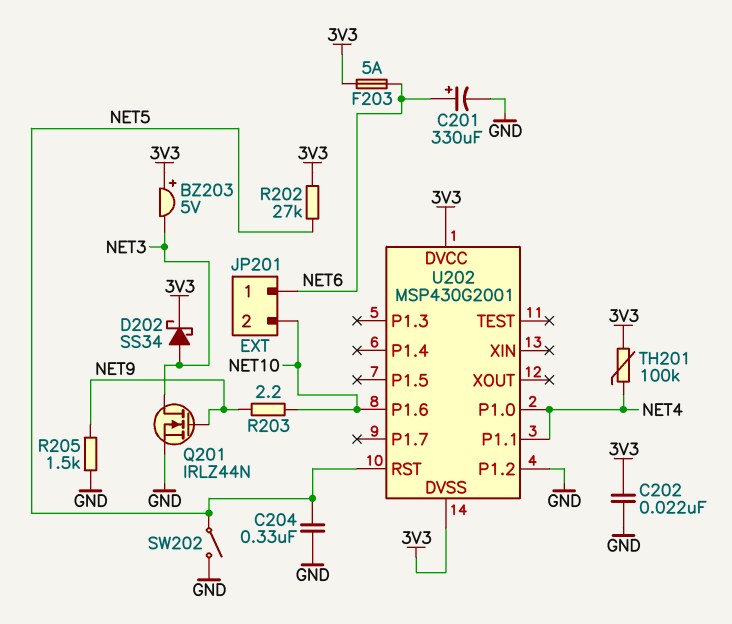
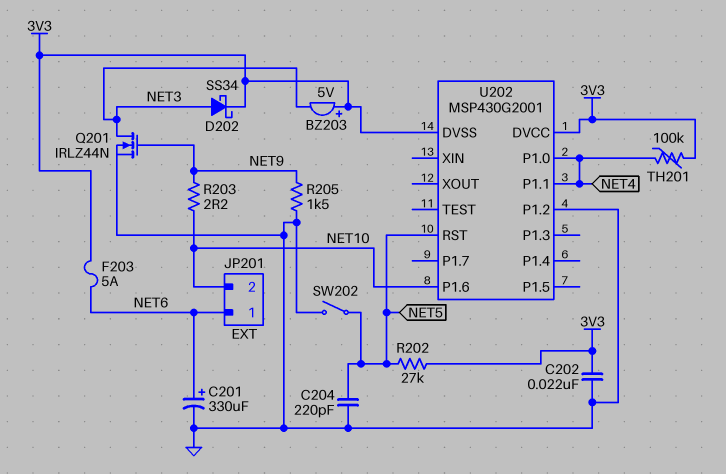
C204: 330nF (GND, NET5) -> 220pF (GND, NET5)

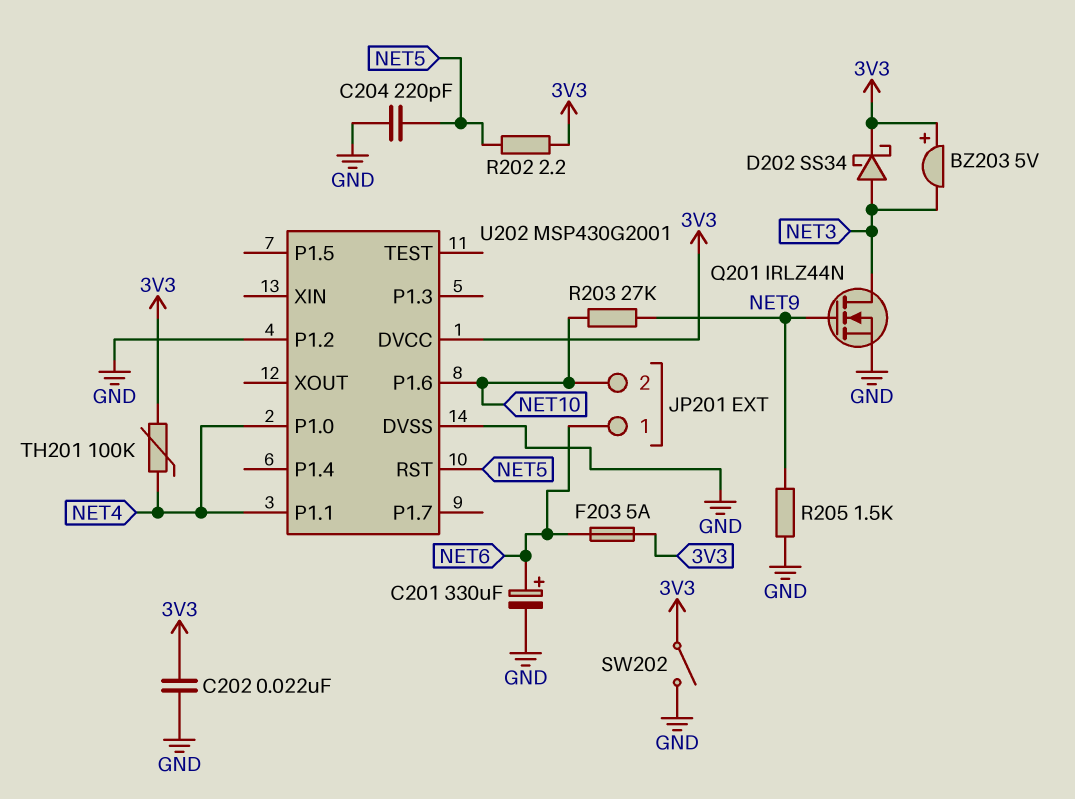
R202: 27k (3V3, NET5) -> 2.2 (3V3, NET5)
R203: 2.2 (NET9, NET10) -> 27k (NET9, NET10)
SW202: switch (GND, NET5) -> switch (3V3, GND)
U202 pin DVSS: 3V3 -> GND

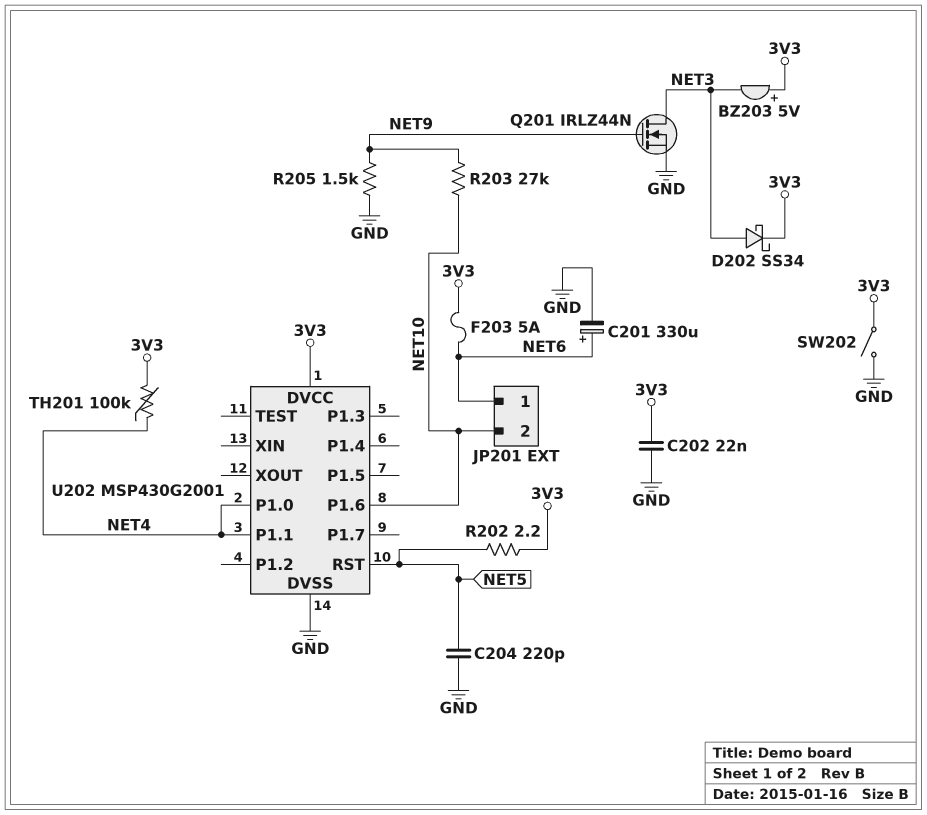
U202 pin P1.2: GND -> none

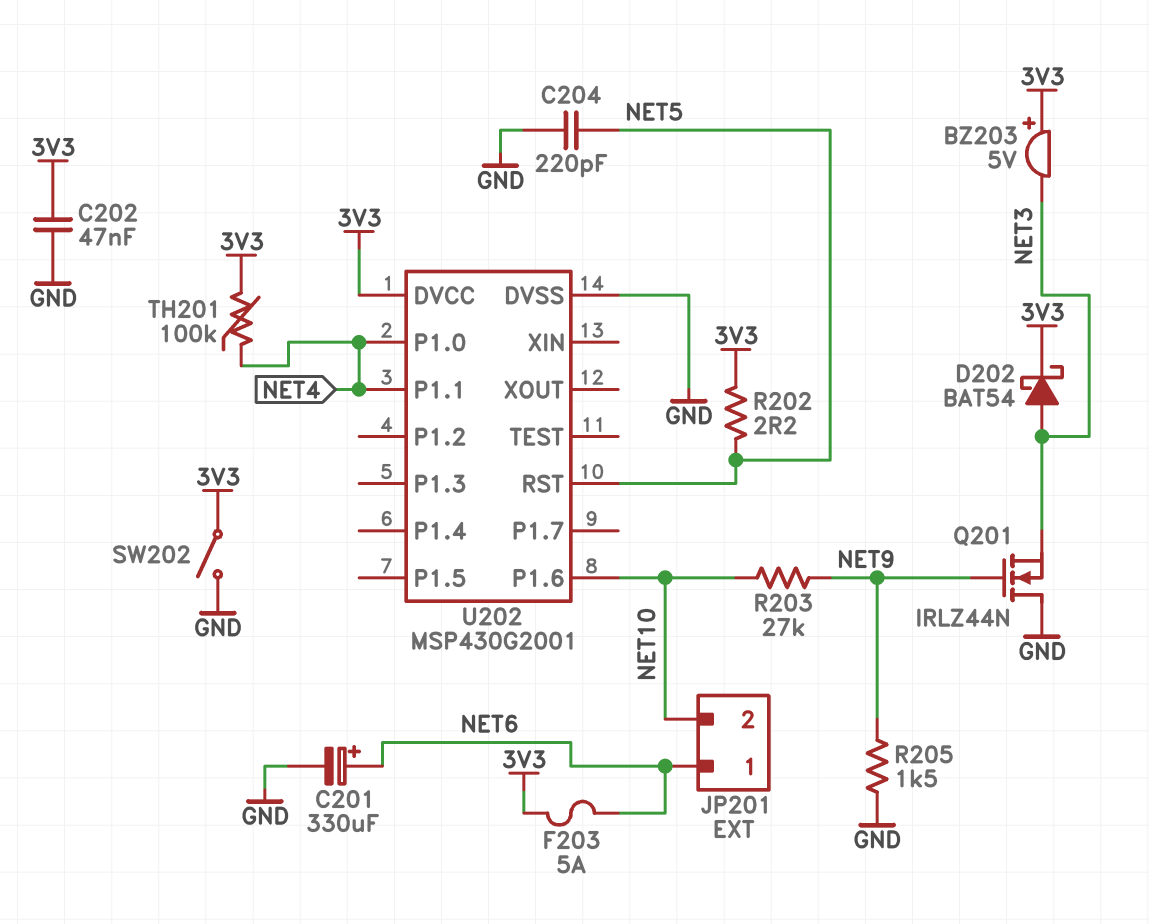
C202: 22nF (3V3, GND) -> 47nF (3V3, GND)
D202: schottky SS34 (A NET3, K 3V3) -> schottky BAT54 (A NET3, K 3V3)
Q201: NMOS IRLZ44N (G NET9, D NET3, S GND) -> NMOS IRLZ44N (G NET9, D GND, S NET3)

